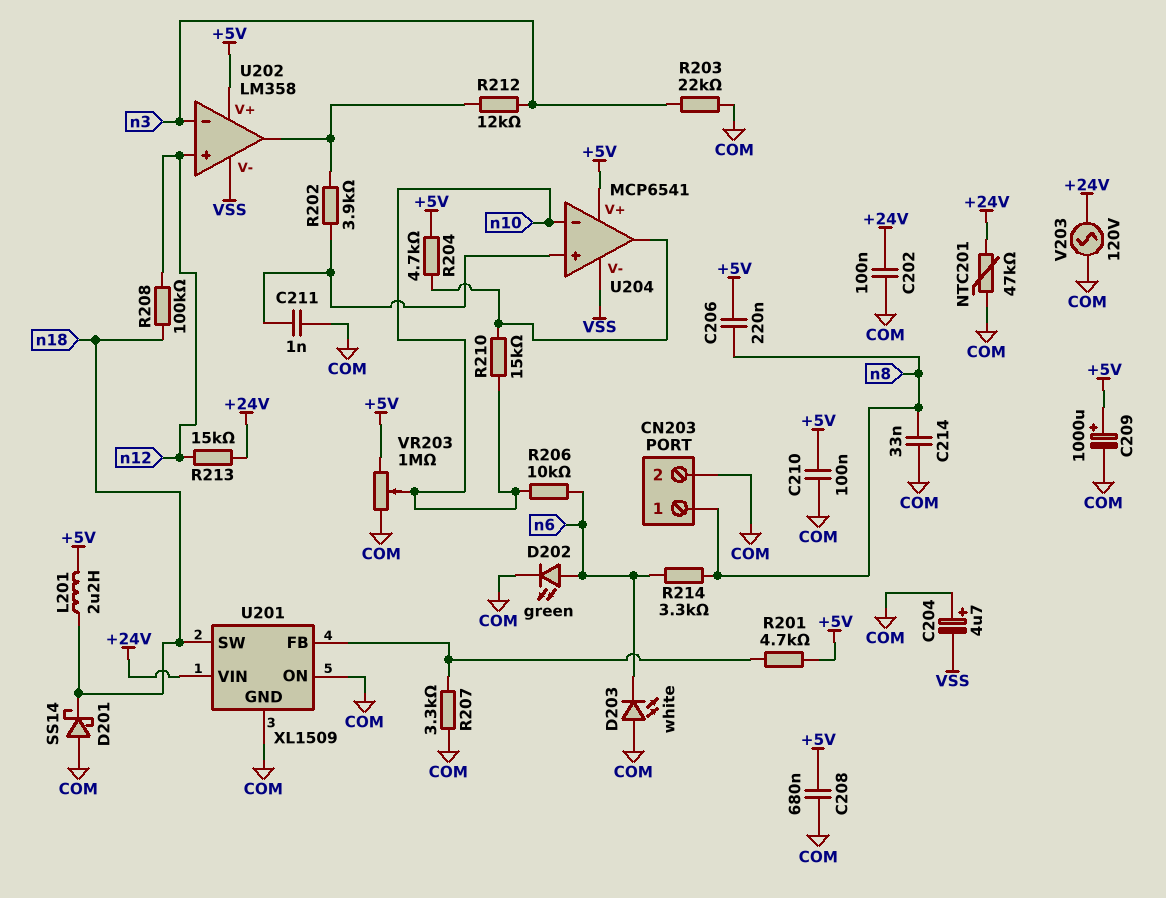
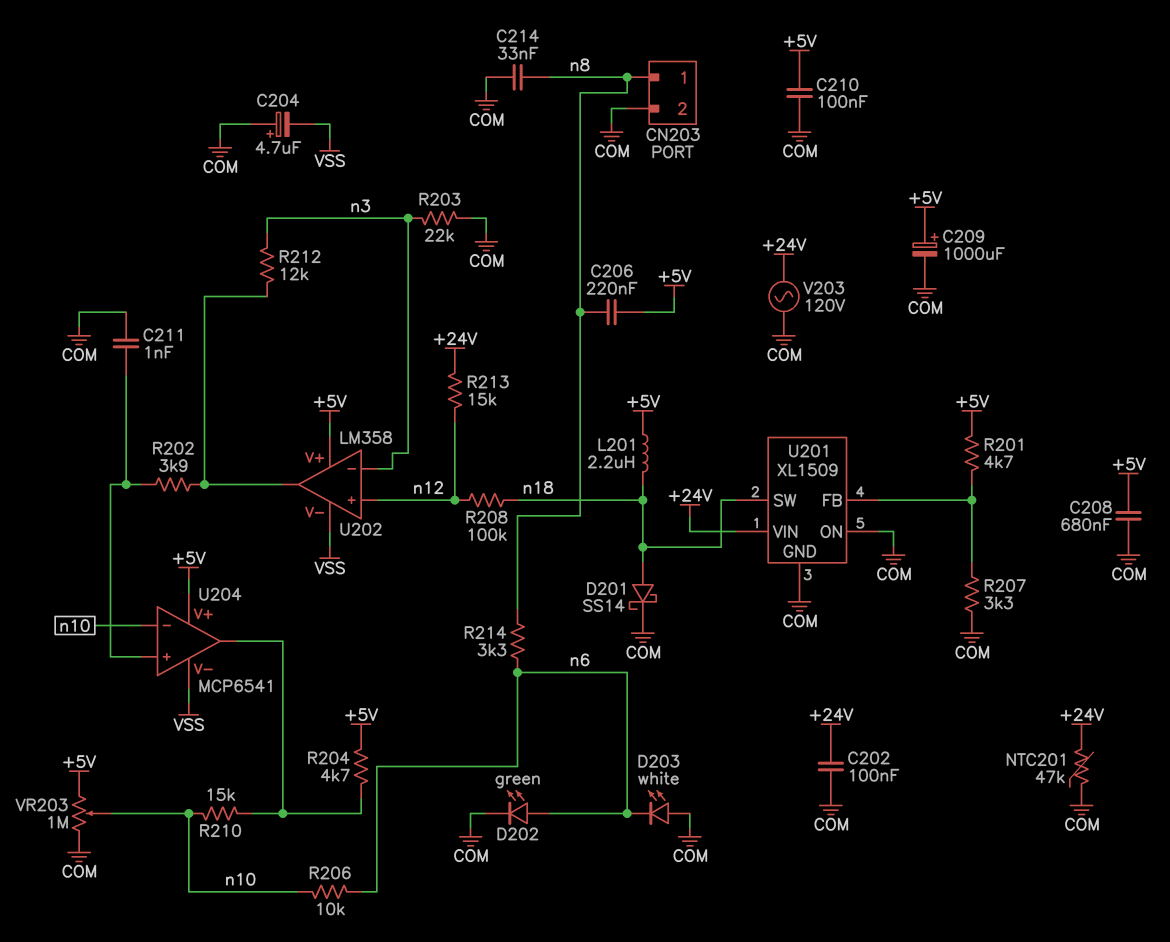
D201: schottky SS14 (A COM, K n18) -> schottky SS14 (A n18, K COM)

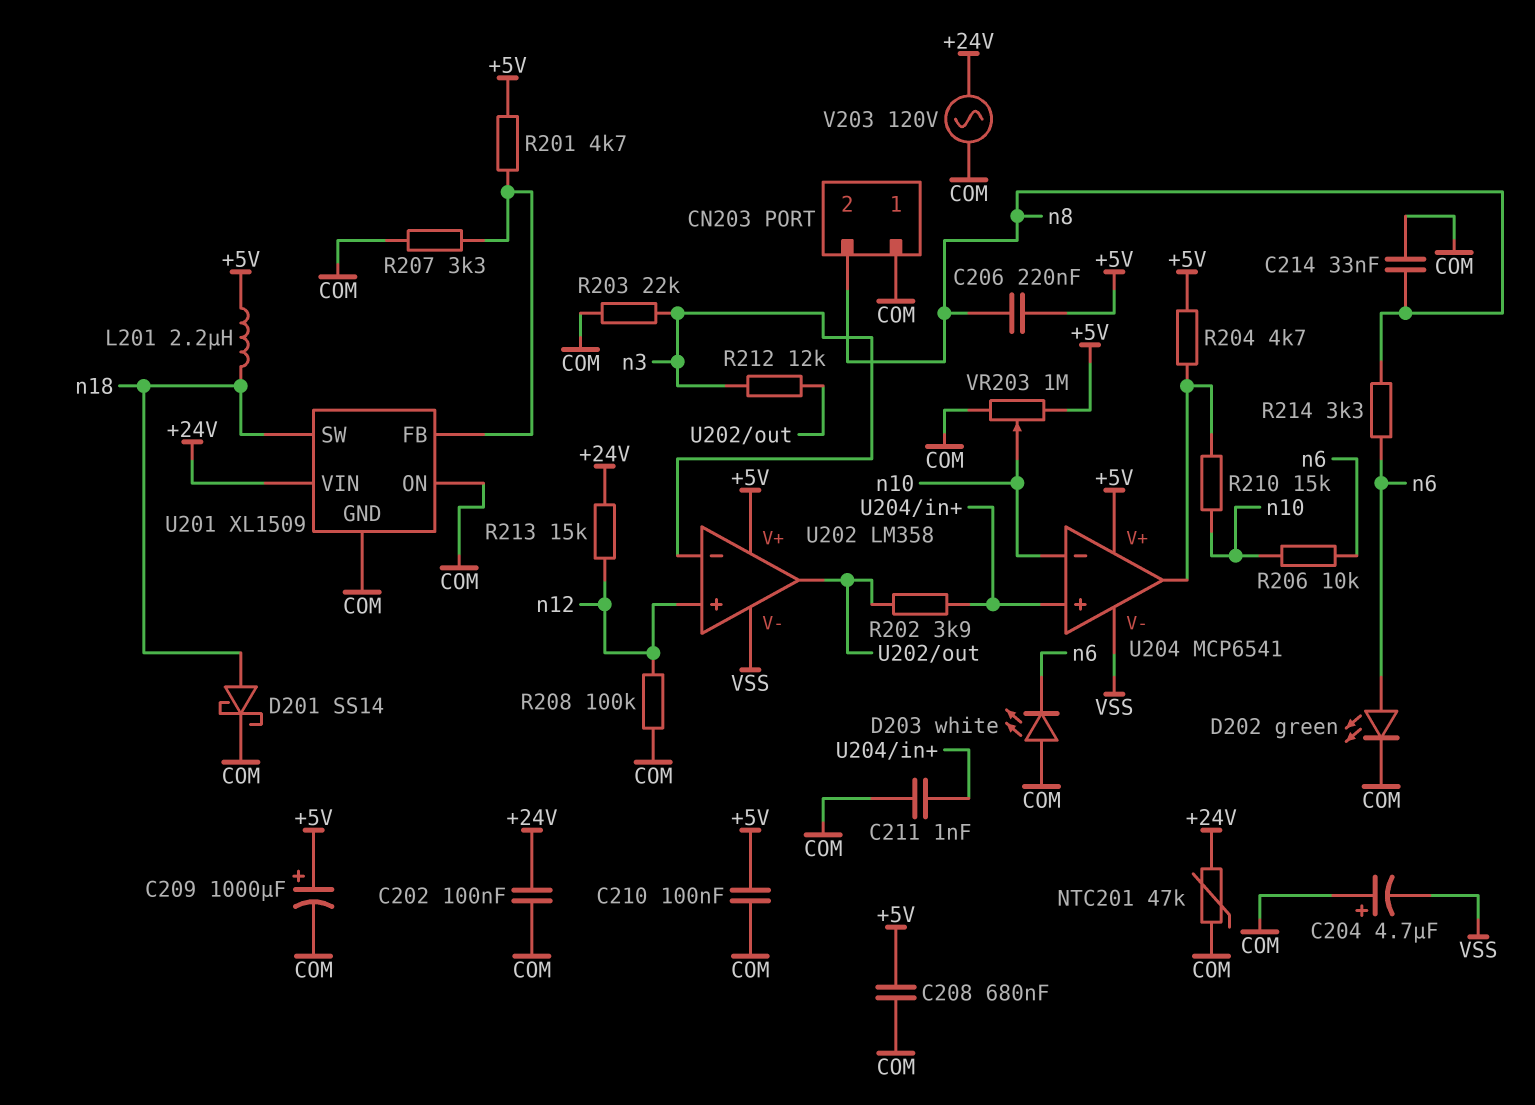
CN203 pin 1: n8 -> COM
CN203 pin 2: COM -> n8
R208: 100k (n12, n18) -> 100k (COM, n12)

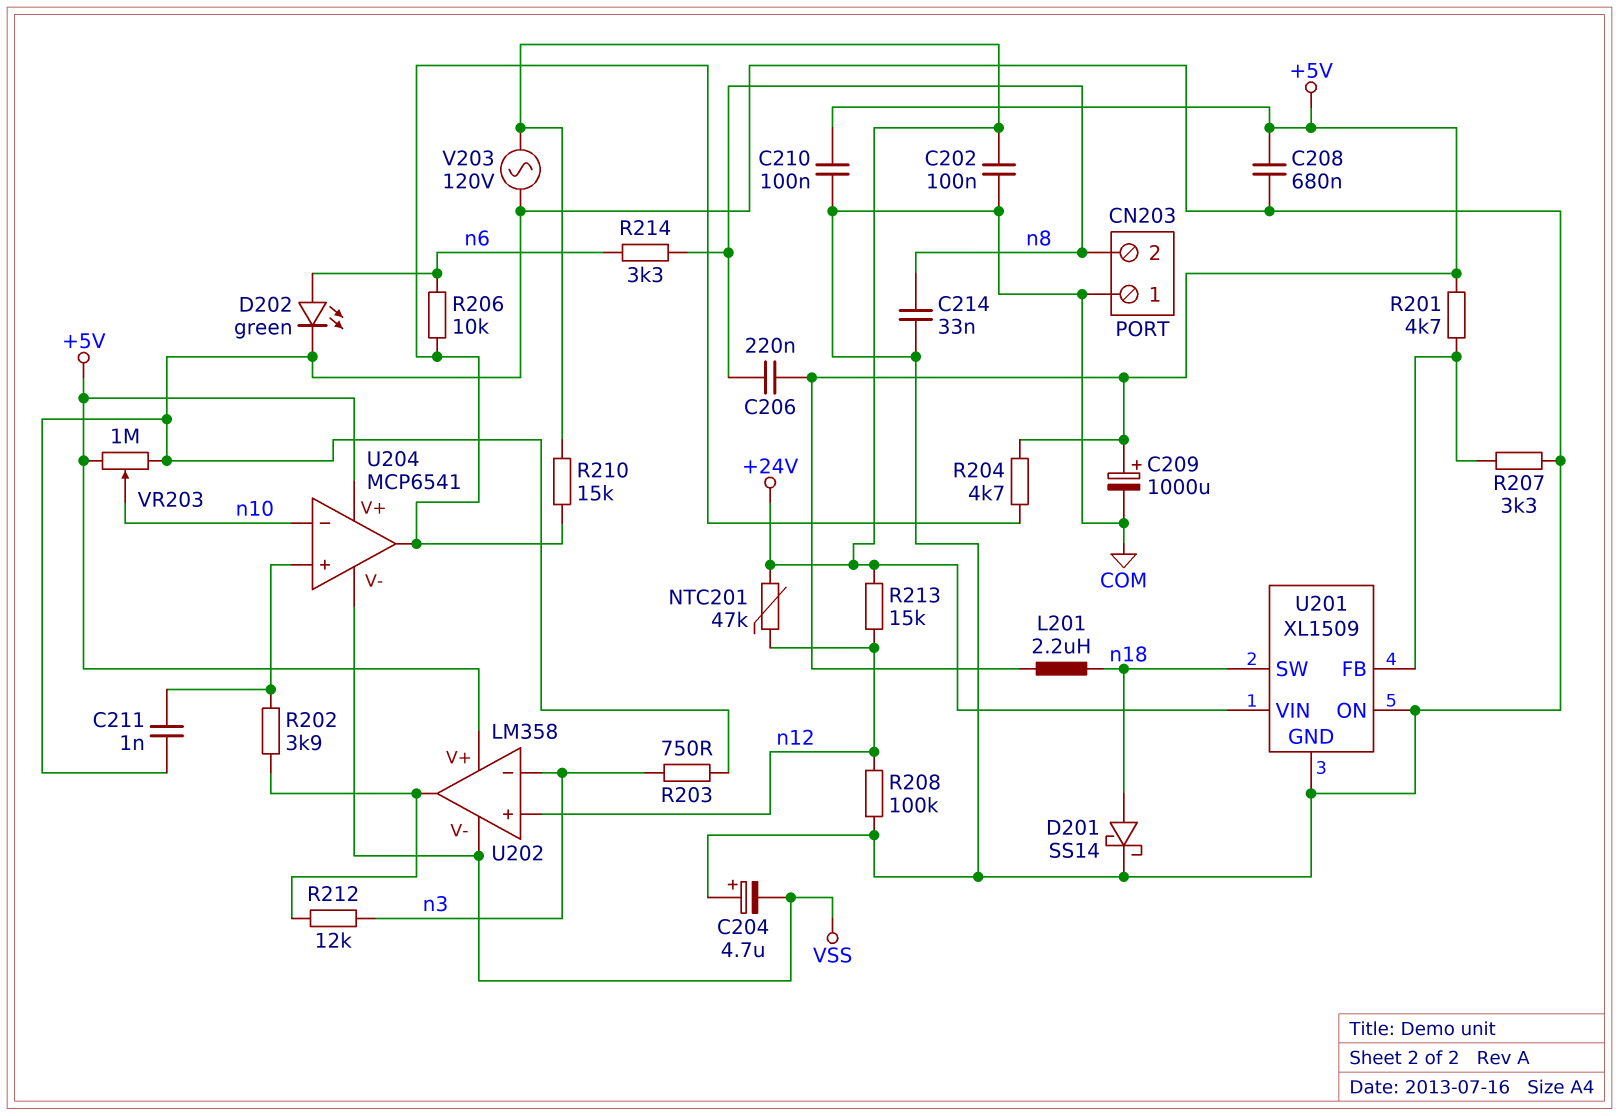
D203: LED white (A COM, K n6) -> none
NTC201: 47k (+24V, COM) -> 47k (+24V, n12)
R203: 22k (COM, n3) -> 750 (COM, n3)
R206: 10k (n6, n10) -> 10k (U204/out, n6)
R210: 15k (U204/out, n10) -> 15k (+24V, U204/out)

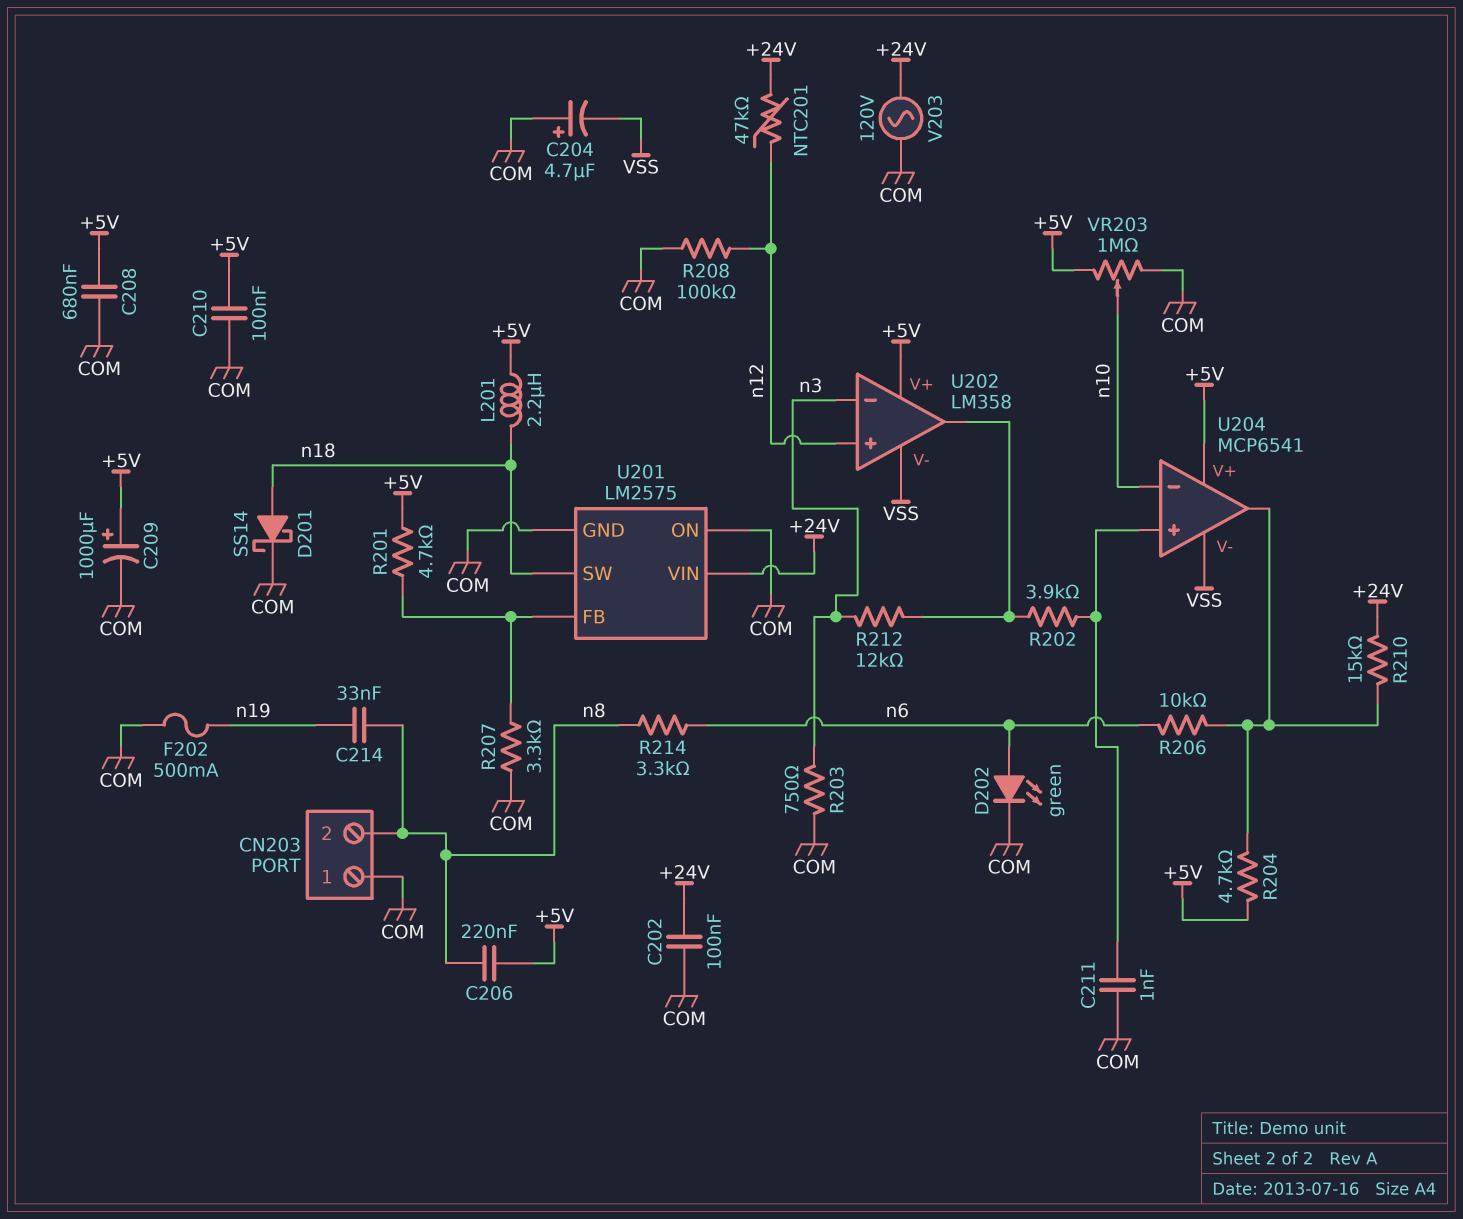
C214: 33nF (COM, n8) -> 33nF (n8, n19)
F202: none -> 500mA (COM, n19)
R213: 15k (+24V, n12) -> none
U201: XL1509 -> LM2575

